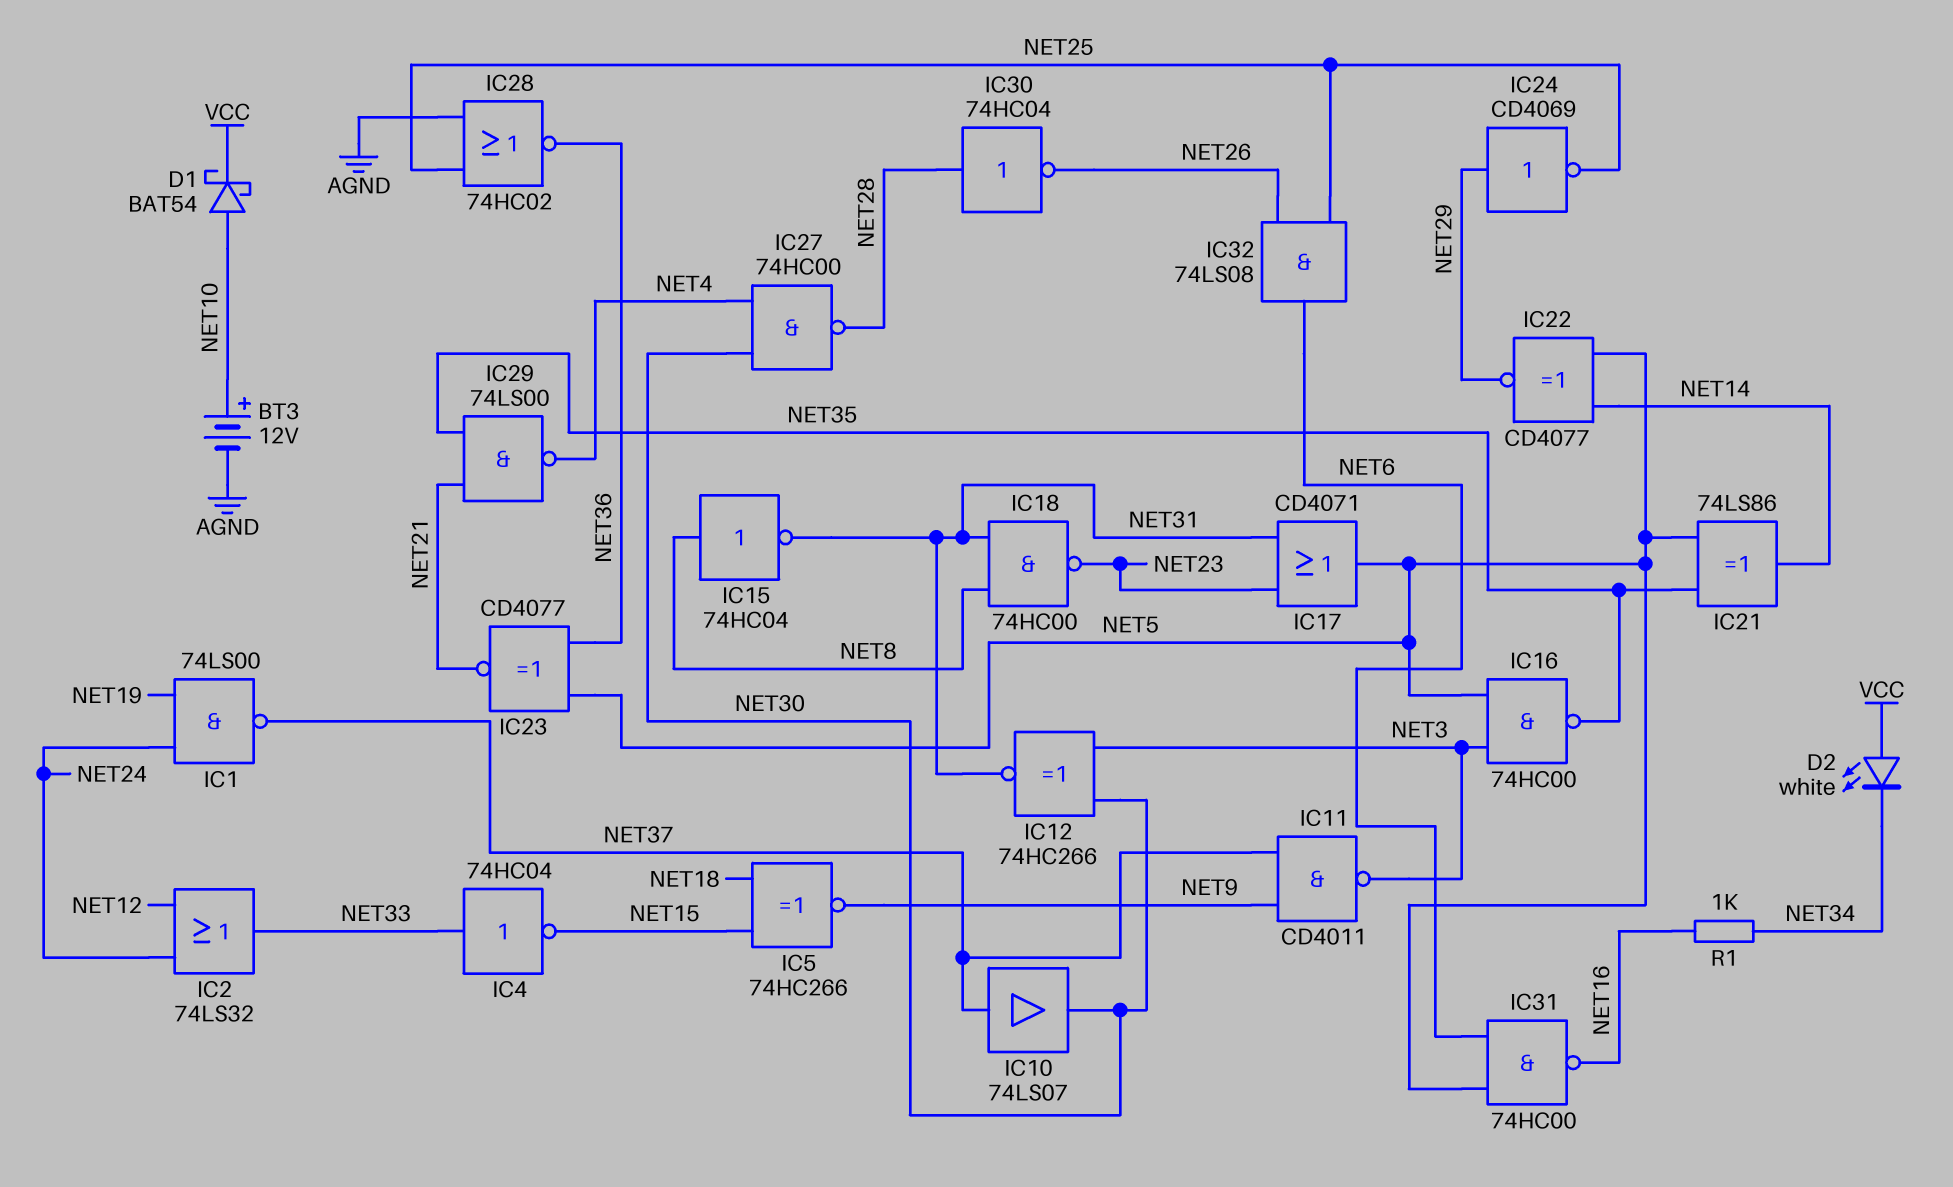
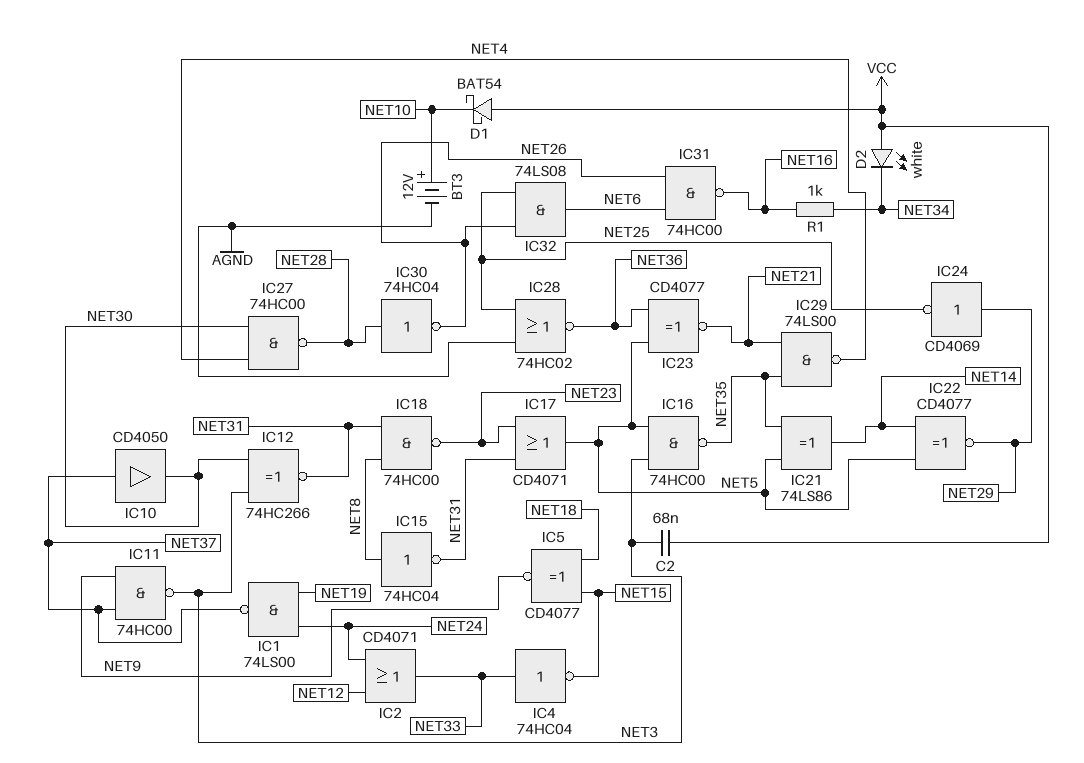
C2: none -> 68nF (NET3, VCC)
D1: schottky BAT54 (A NET10, K VCC) -> schottky BAT54 (A VCC, K NET10)
IC2: OR 74LS32 (in NET12, in NET24, out NET33) -> OR CD4071 (in NET12, in NET24, out NET33)
IC5: XNOR 74HC266 (in NET15, in NET18, out NET9) -> XNOR CD4077 (in NET15, in NET18, out NET9)
IC10: buffer 74LS07 (in NET37, out NET30) -> buffer CD4050 (in NET37, out NET30)
IC11: NAND CD4011 (in NET9, in NET37, out NET3) -> NAND 74HC00 (in NET9, in NET37, out NET3)
IC31: NAND 74HC00 (in NET5, in NET6, out NET16) -> NAND 74HC00 (in NET6, in NET26, out NET16)

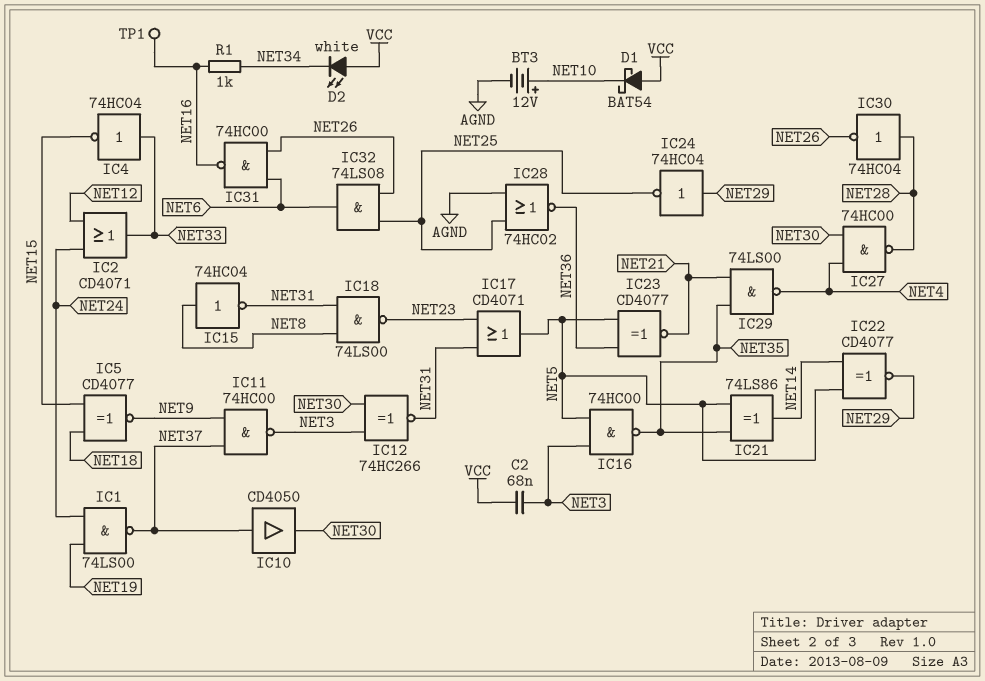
IC18: NAND 74HC00 (in NET8, in NET31, out NET23) -> NAND 74LS00 (in NET8, in NET31, out NET23)
IC24: NOT CD4069 (in NET29, out NET25) -> NOT 74HC04 (in NET29, out NET25)
TP1: none -> test point (NET16)

